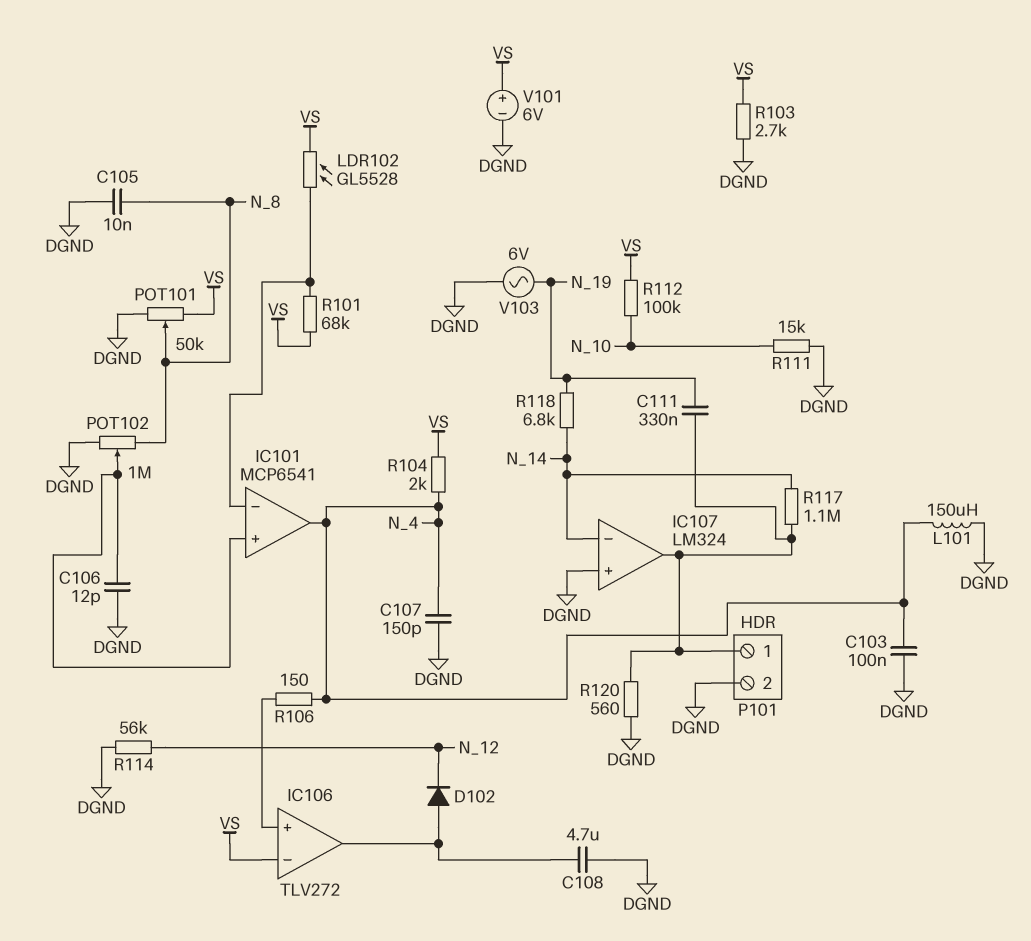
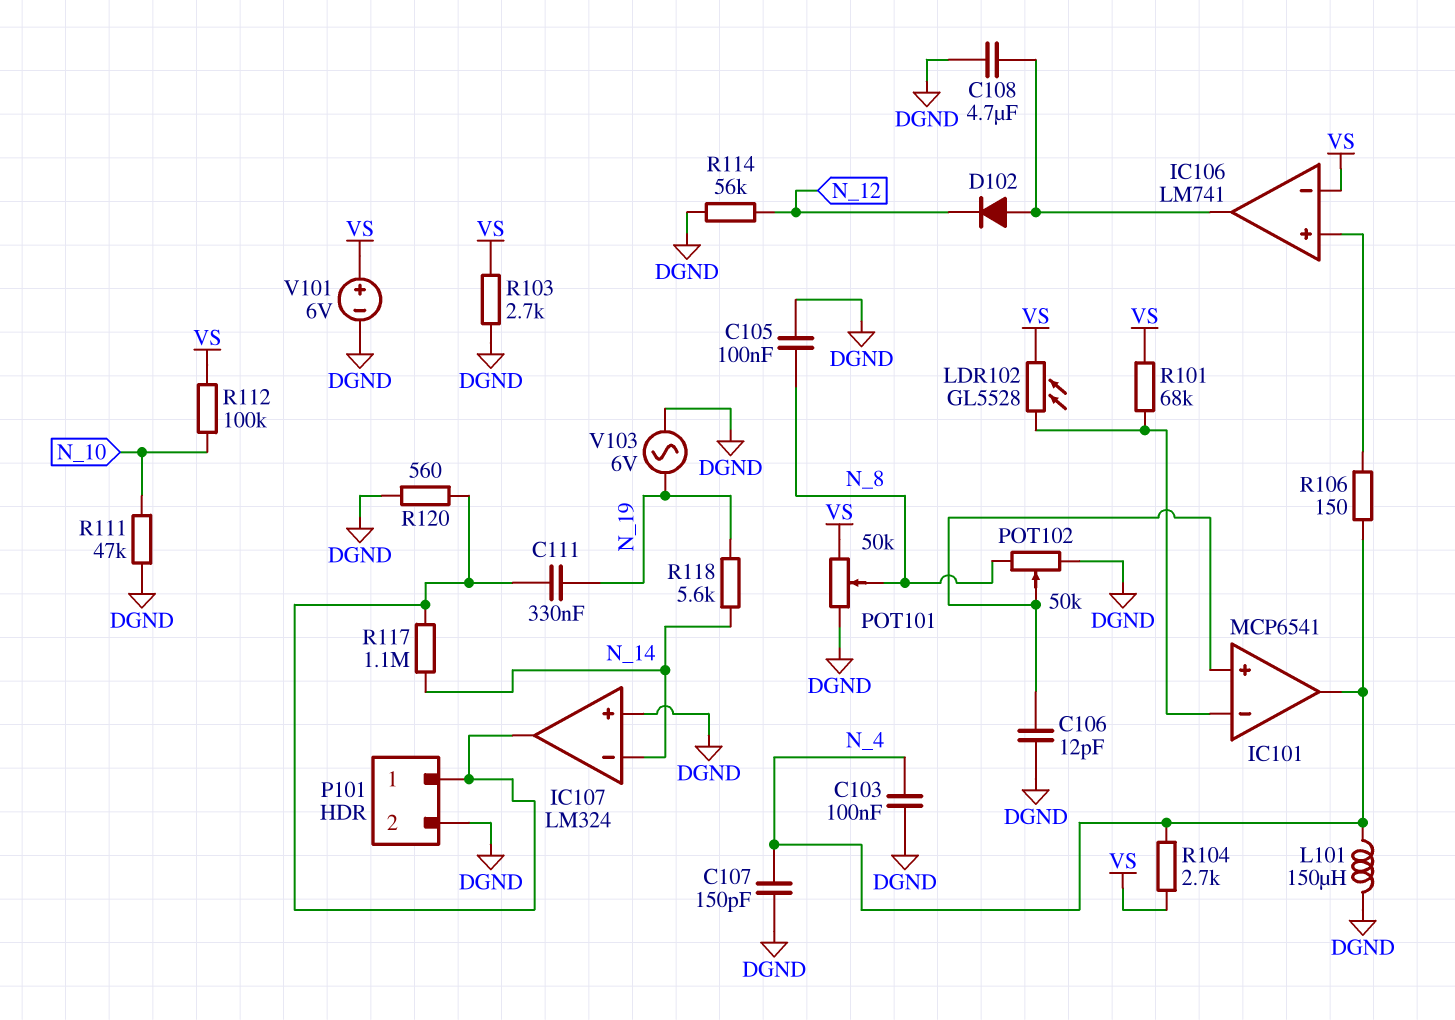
C105: 10nF (DGND, N_8) -> 100nF (DGND, N_8)
IC106: TLV272 -> LM741
POT102: 1M (DGND, N_8, wiper IC101/in+) -> 50k (DGND, N_8, wiper IC101/in+)
R104: 2k (N_4, VS) -> 2.7k (N_4, VS)
R111: 15k (DGND, N_10) -> 47k (DGND, N_10)
R118: 6.8k (N_14, N_19) -> 5.6k (N_14, N_19)

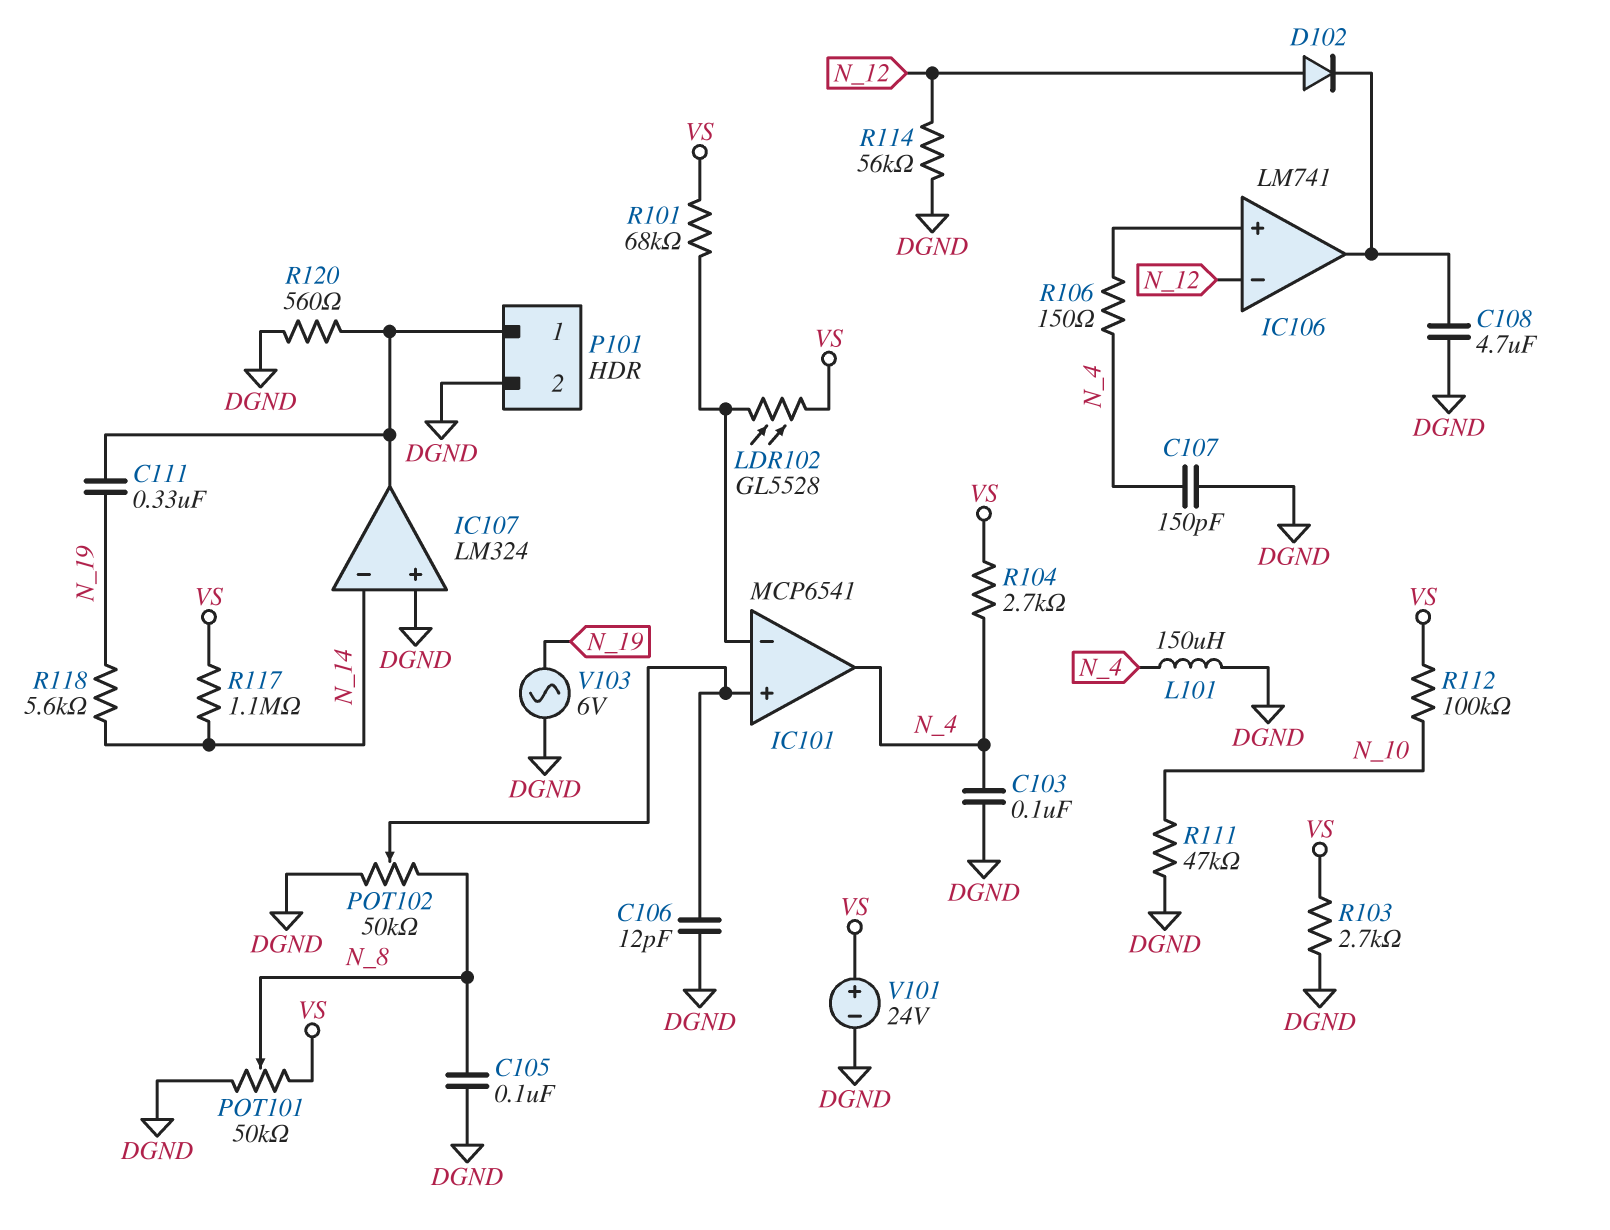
D102: diode (A IC106/out, K N_12) -> diode (A N_12, K IC106/out)
IC106 pin in-: VS -> N_12
R117: 1.1M (IC107/out, N_14) -> 1.1M (N_14, VS)
V101: 6V (plus VS, minus DGND) -> 24V (plus VS, minus DGND)

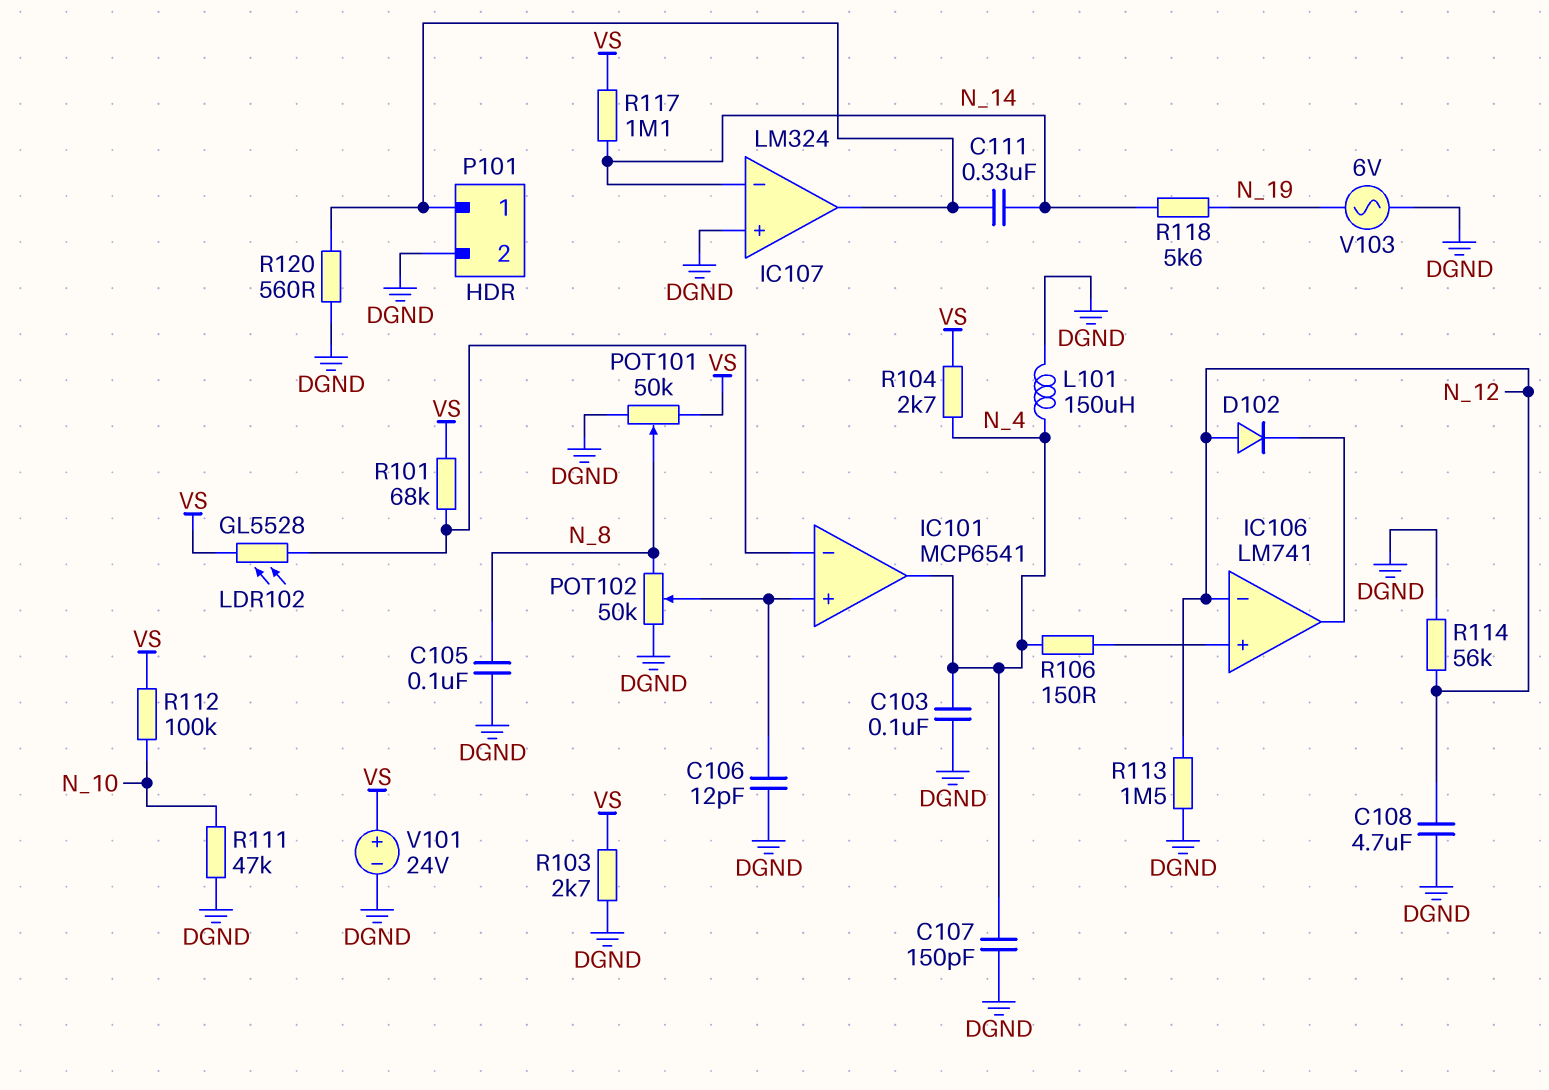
C108: 4.7uF (DGND, IC106/out) -> 4.7uF (DGND, N_12)
C111: 330nF (IC107/out, N_19) -> 330nF (IC107/out, N_14)
R113: none -> 1.5M (DGND, N_12)

